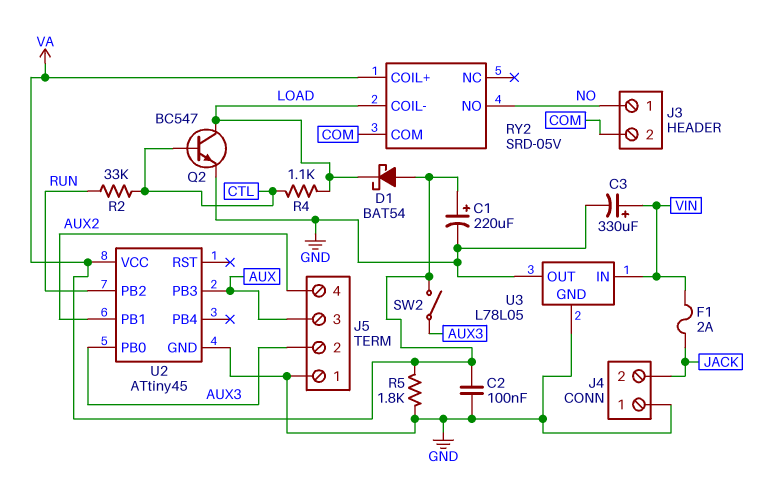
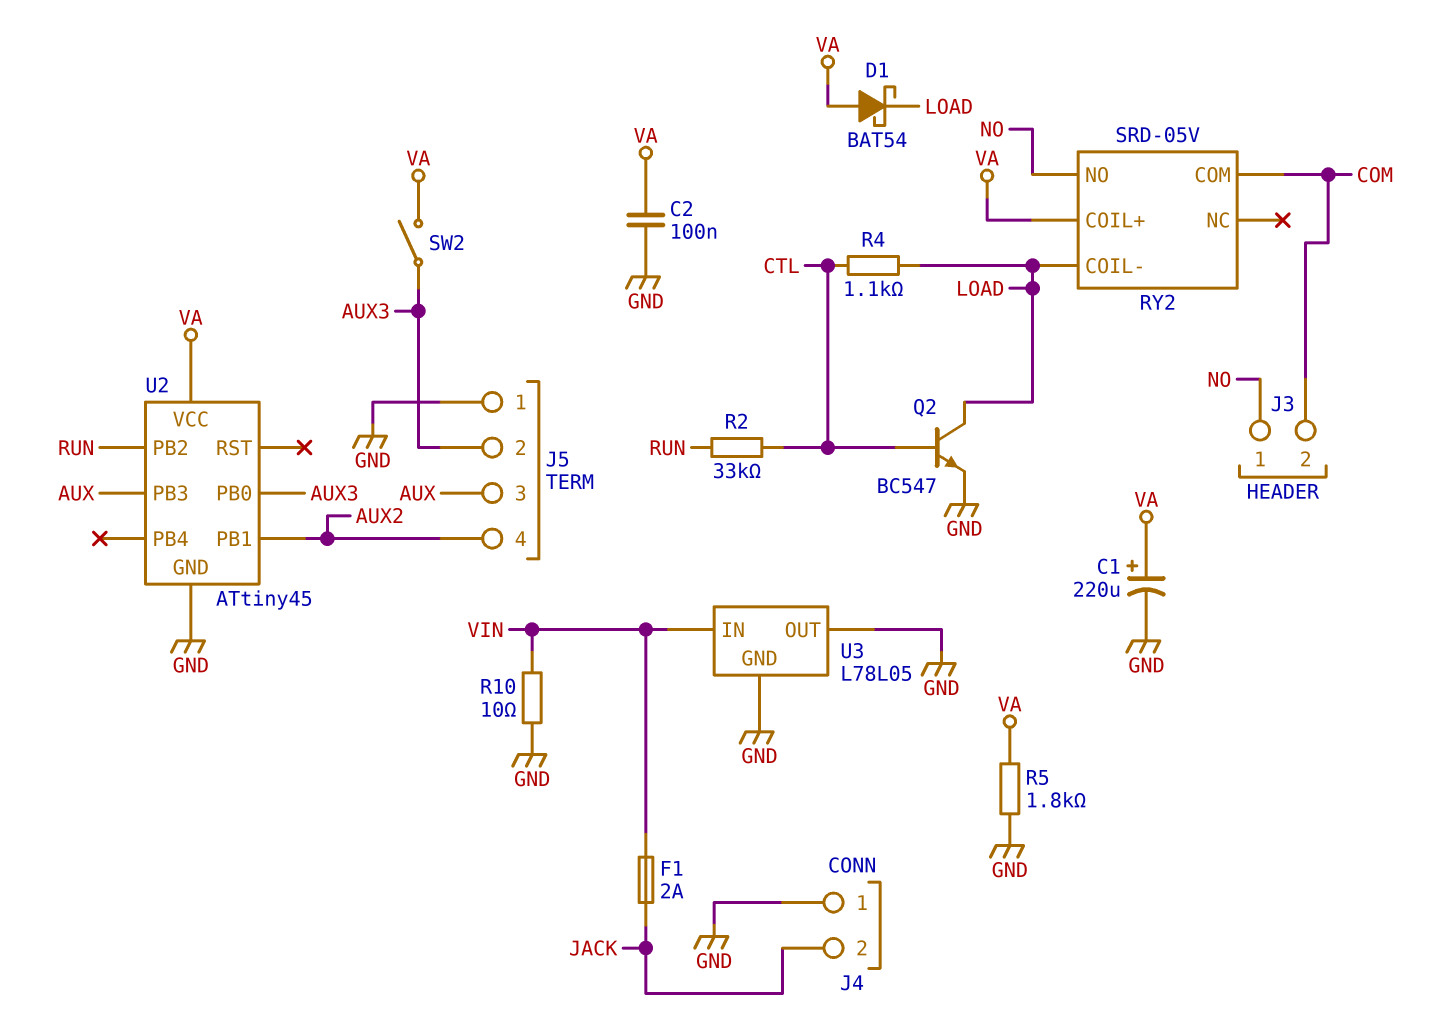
C3: 330uF (plus VIN, minus GND) -> none
R10: none -> 10 (GND, VIN)

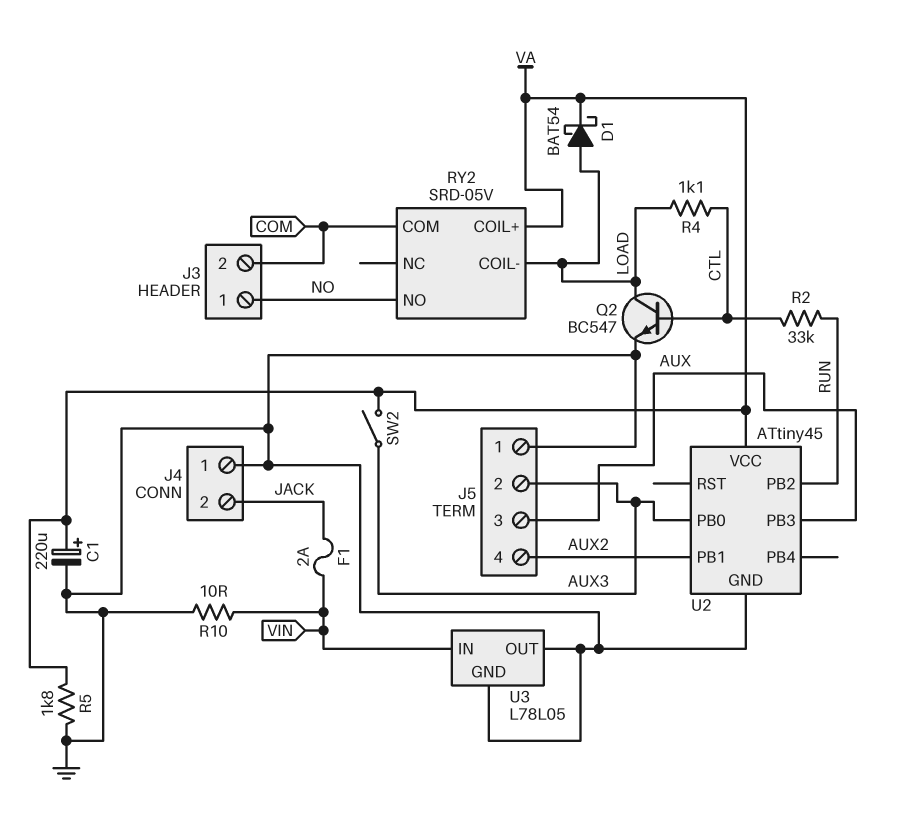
C2: 100nF (GND, VA) -> none
D1: schottky BAT54 (A VA, K LOAD) -> schottky BAT54 (A LOAD, K VA)

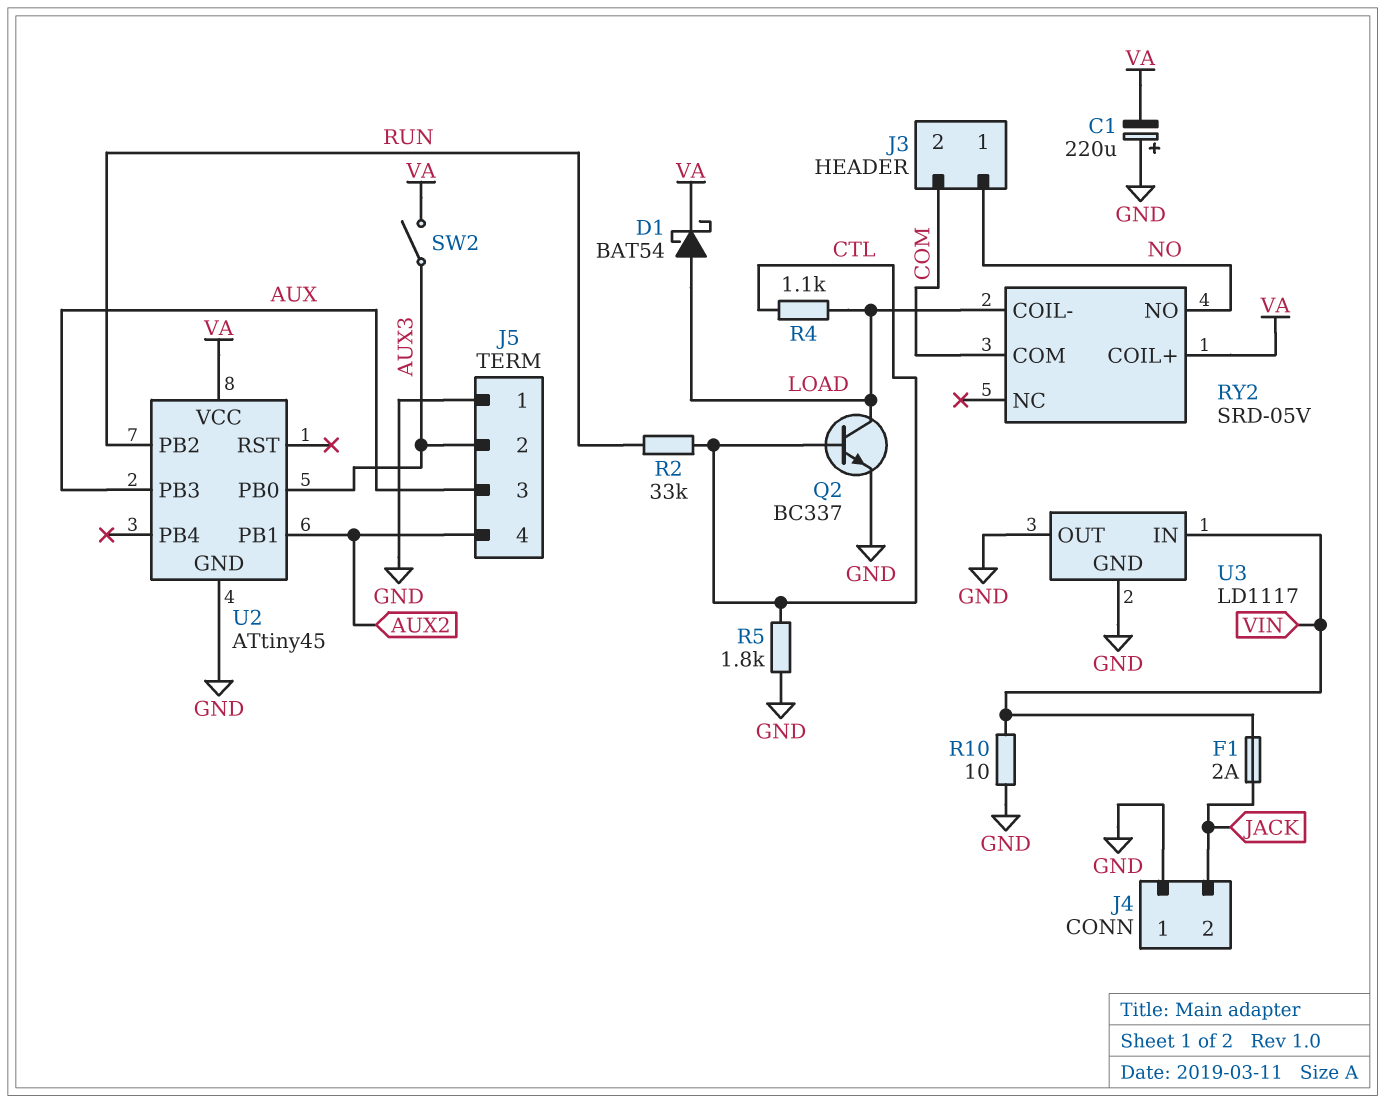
C1: 220uF (plus VA, minus GND) -> 220uF (plus GND, minus VA)
Q2: NPN BC547 (B CTL, C LOAD, E GND) -> NPN BC337 (B CTL, C LOAD, E GND)
R5: 1.8k (GND, VA) -> 1.8k (CTL, GND)
U3: L78L05 -> LD1117

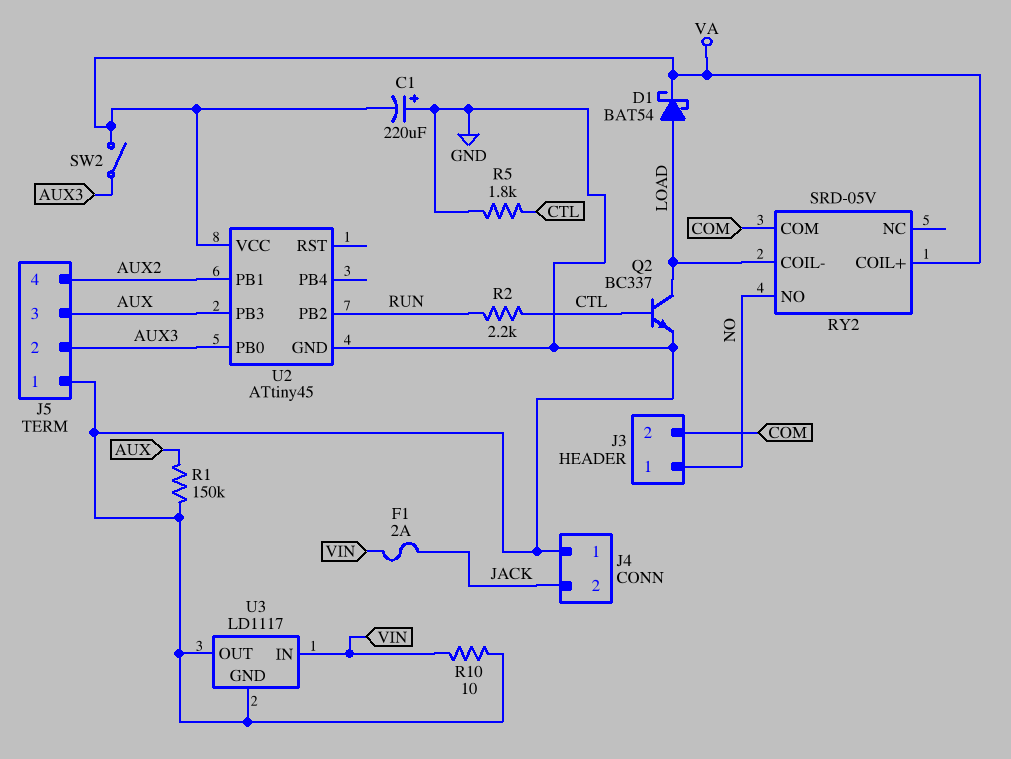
R1: none -> 150k (AUX, GND)
R2: 33k (CTL, RUN) -> 2.2k (CTL, RUN)
R4: 1.1k (CTL, LOAD) -> none

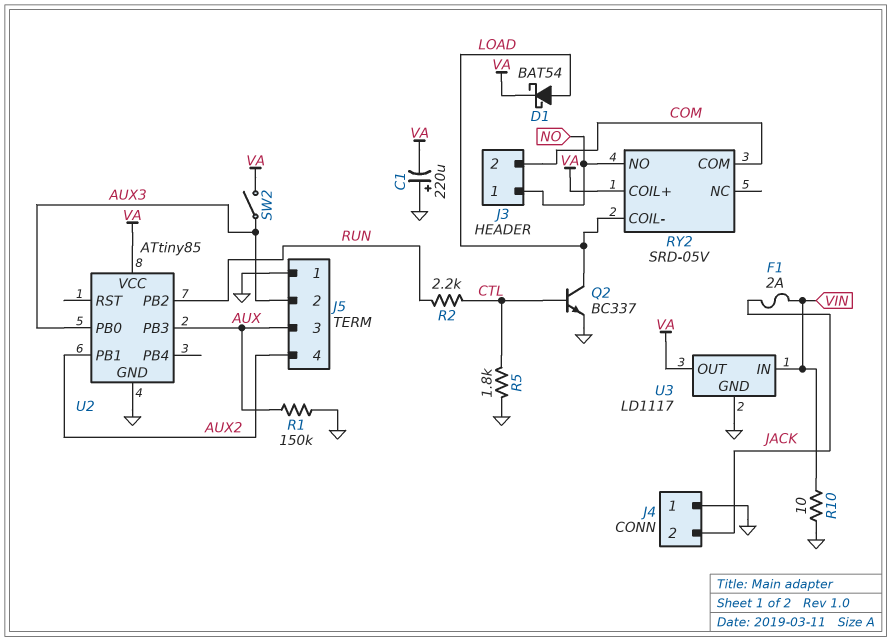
U2: ATtiny45 -> ATtiny85
U3 pin OUT: GND -> VA

